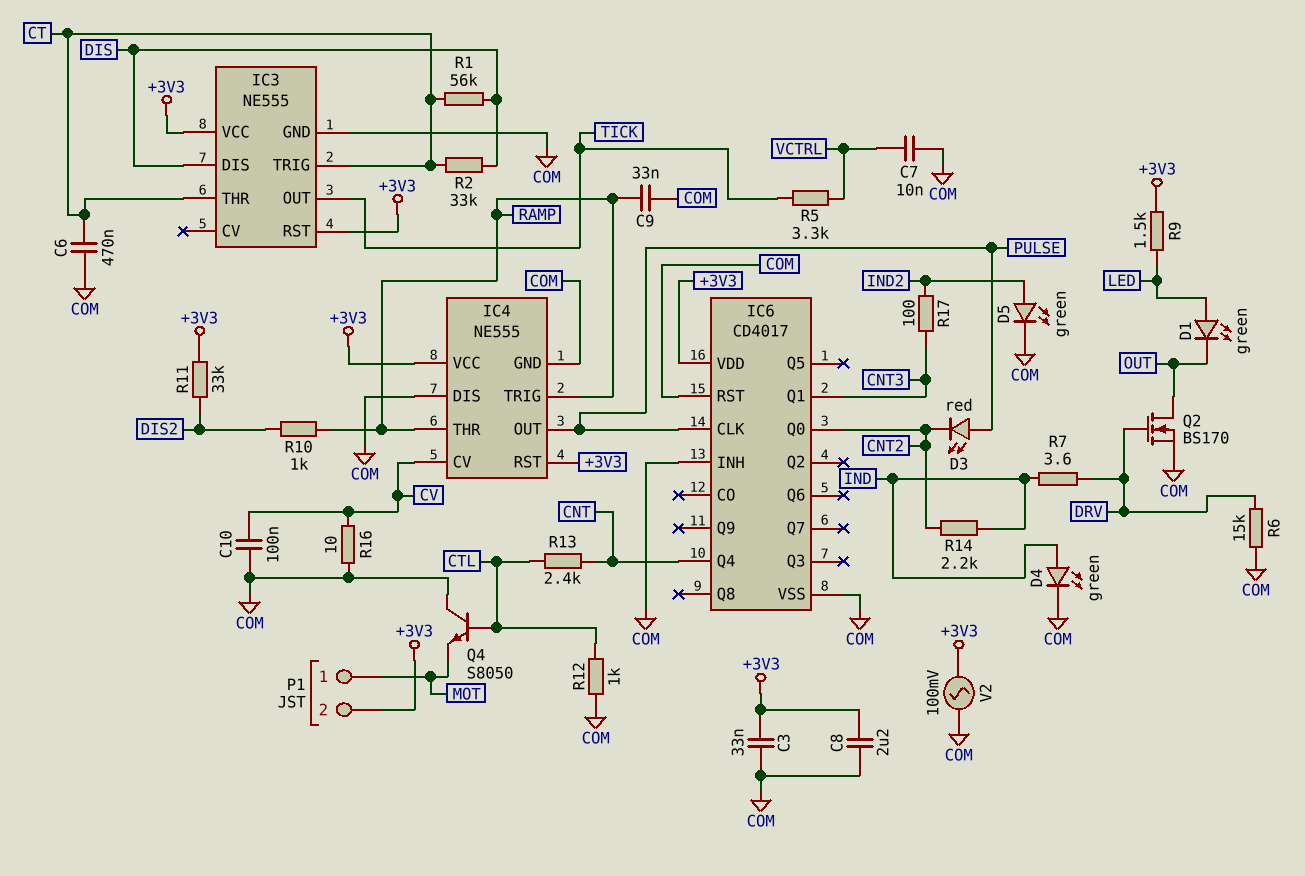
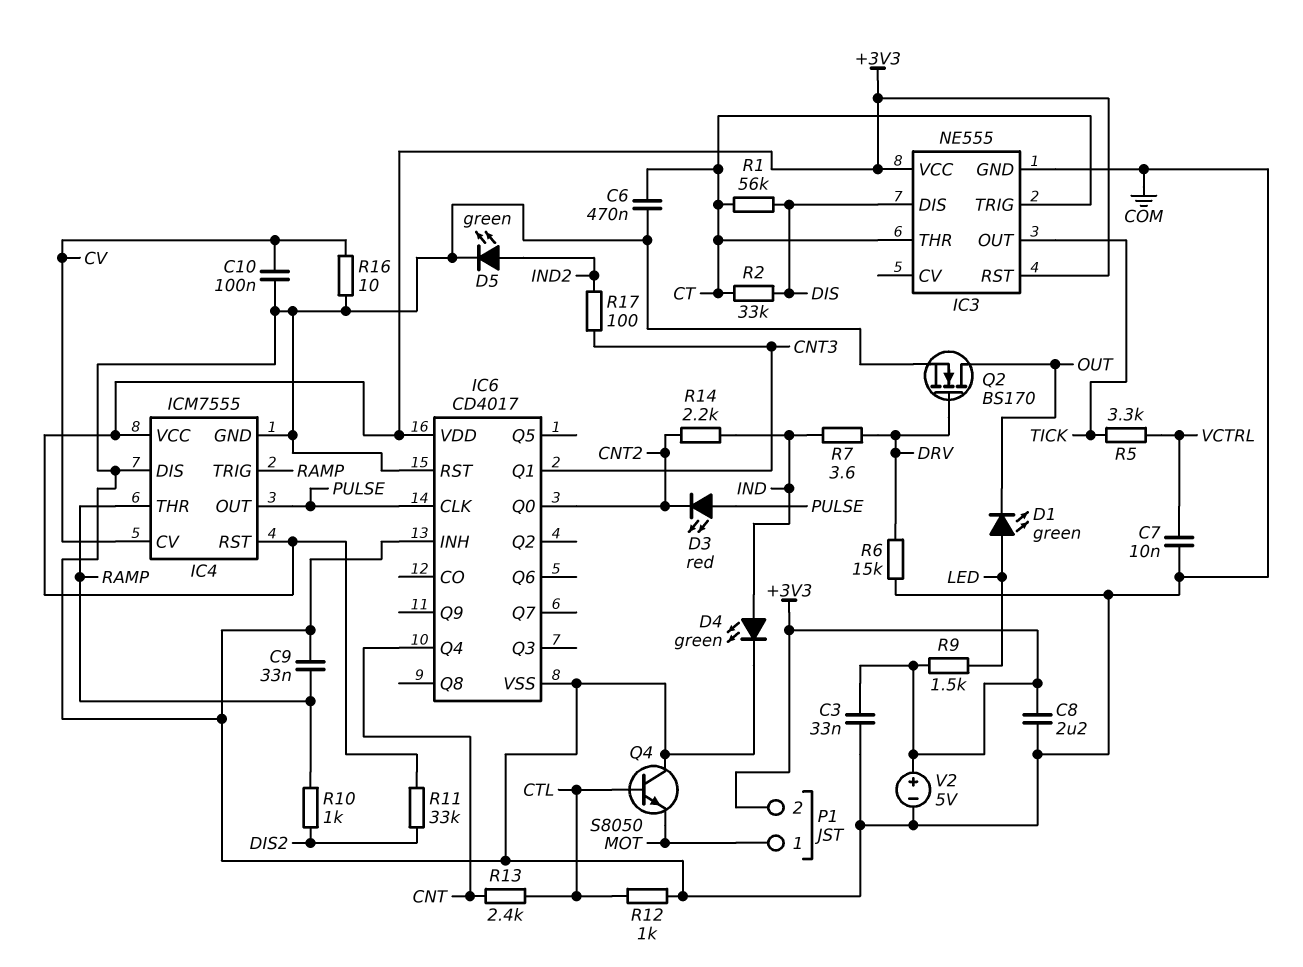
IC4: NE555 -> ICM7555
V2: AC 100mV (+3V3, COM) -> 5V (plus +3V3, minus COM)

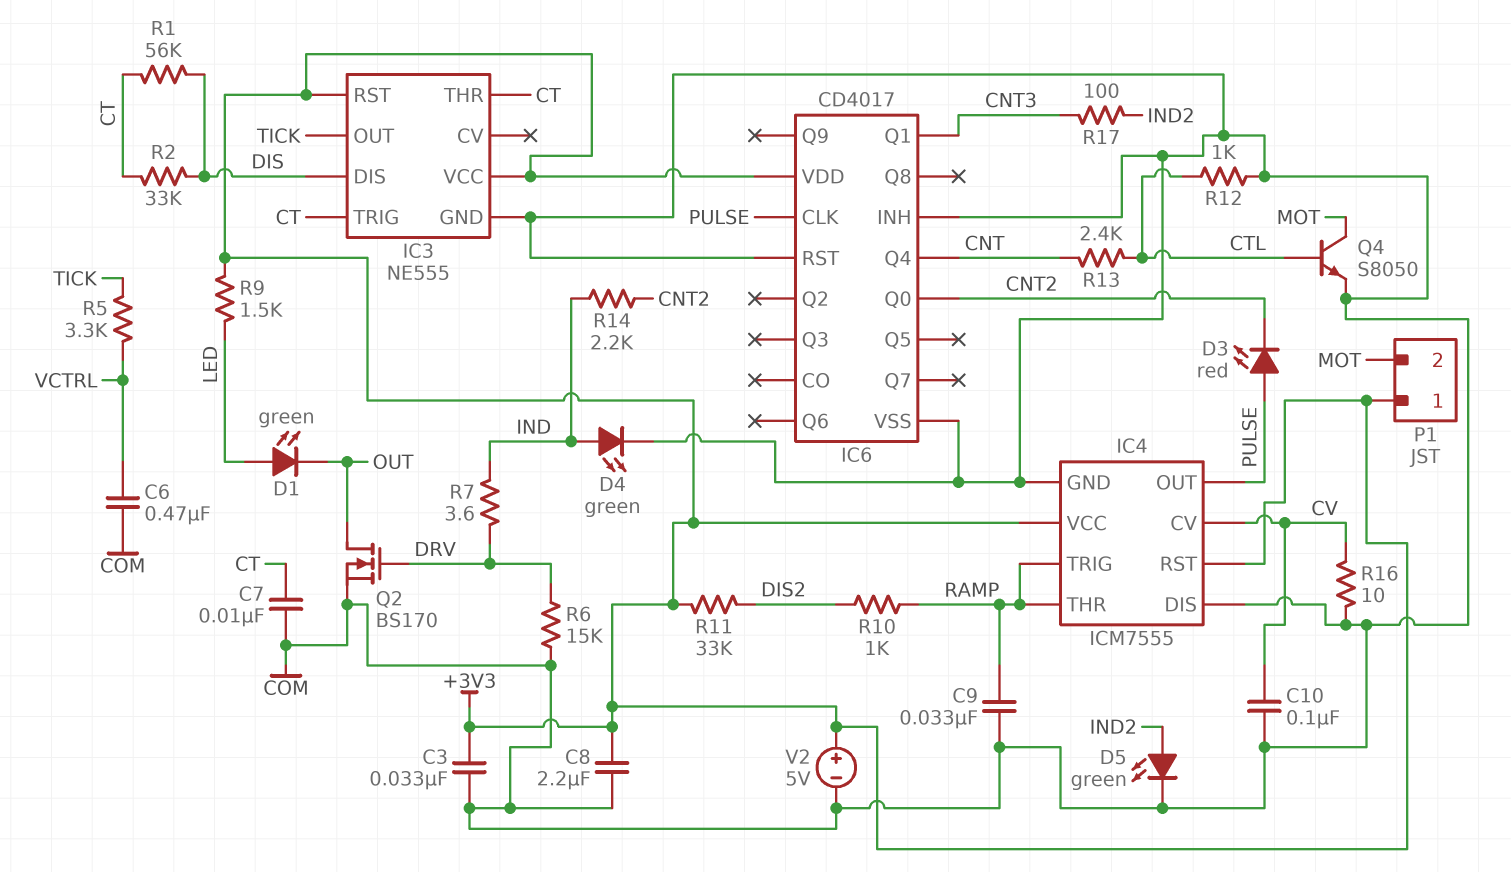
C6: 470nF (COM, CT) -> 470nF (COM, VCTRL)
C7: 10nF (COM, VCTRL) -> 10nF (COM, CT)
P1 pin 1: MOT -> +3V3
P1 pin 2: +3V3 -> MOT
Q4: NPN S8050 (B CTL, C COM, E MOT) -> NPN S8050 (B CTL, C MOT, E COM)

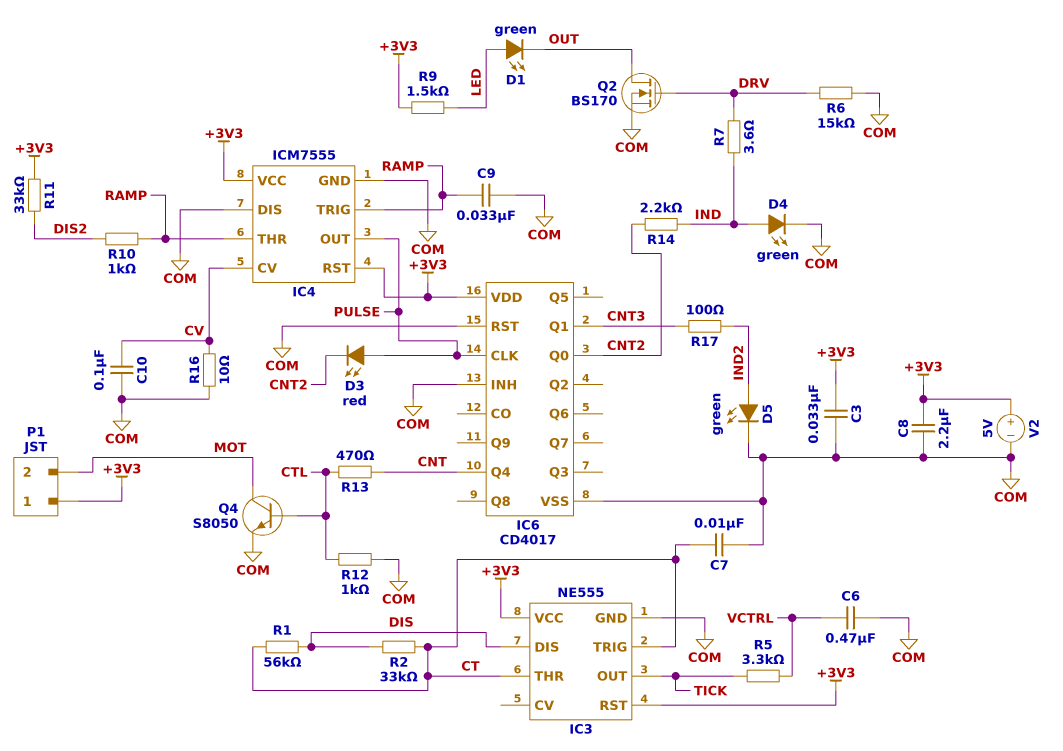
R13: 2.4k (CNT, CTL) -> 470 (CNT, CTL)

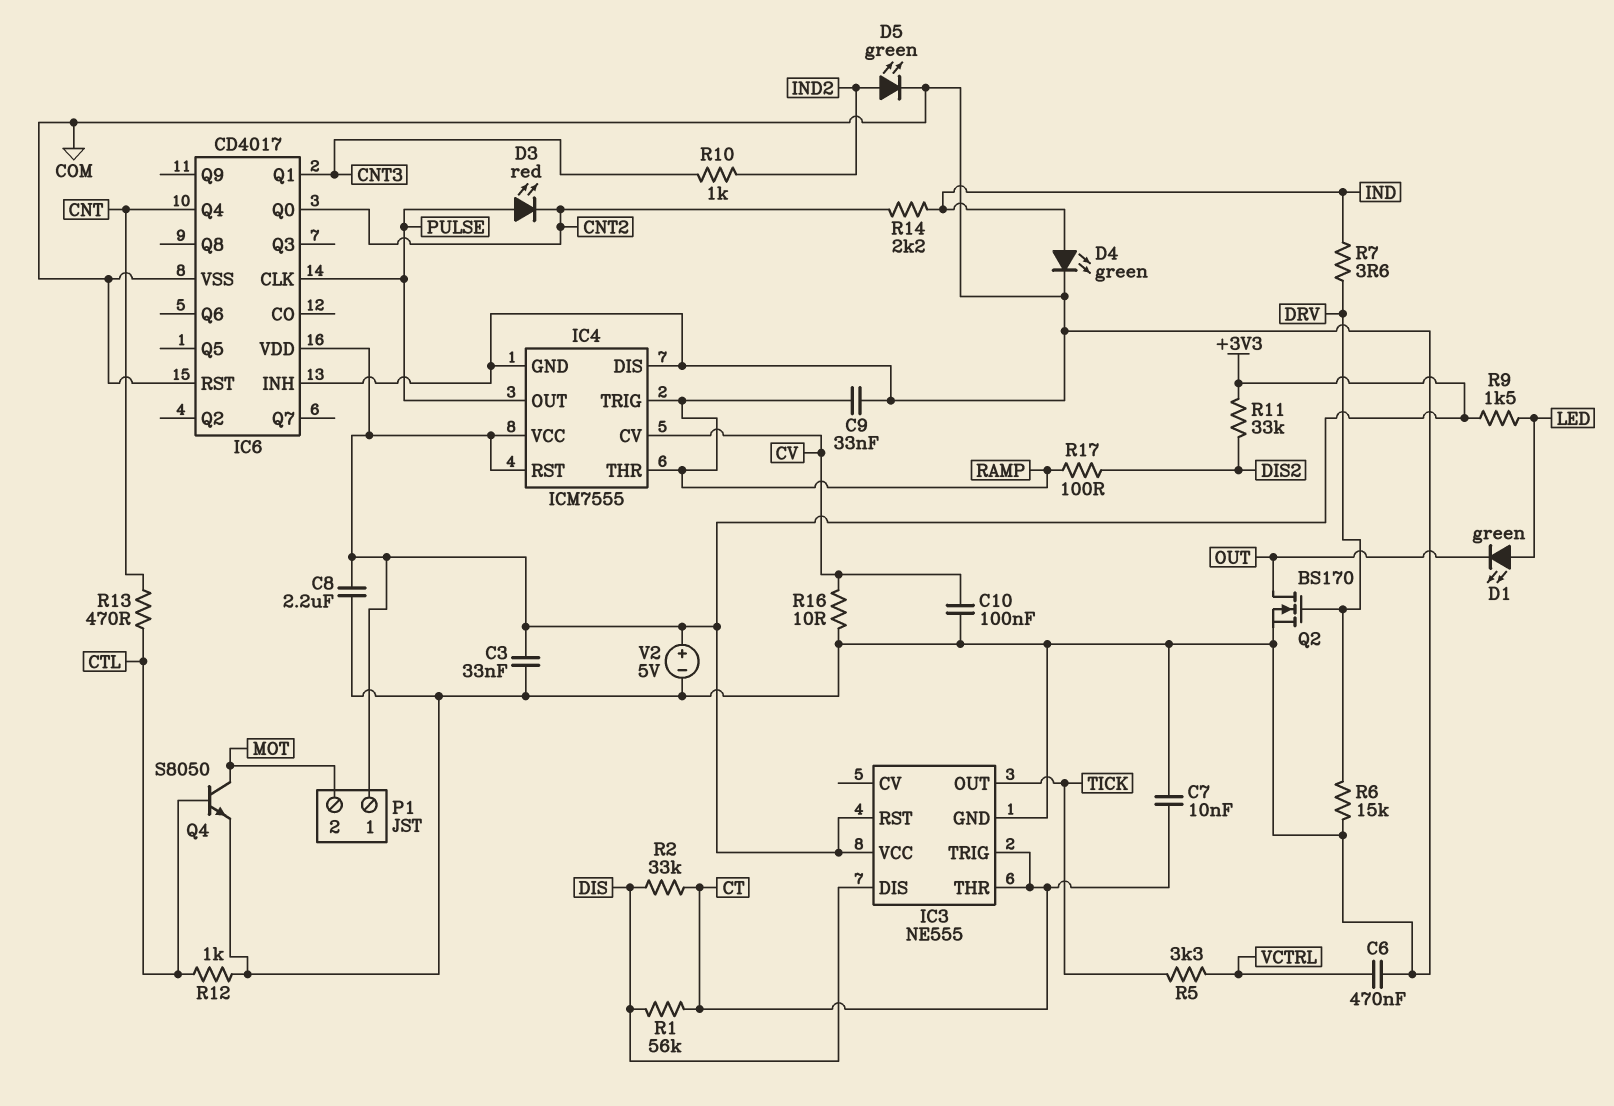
R10: 1k (DIS2, RAMP) -> 1k (CNT3, IND2)
R17: 100 (CNT3, IND2) -> 100 (DIS2, RAMP)

